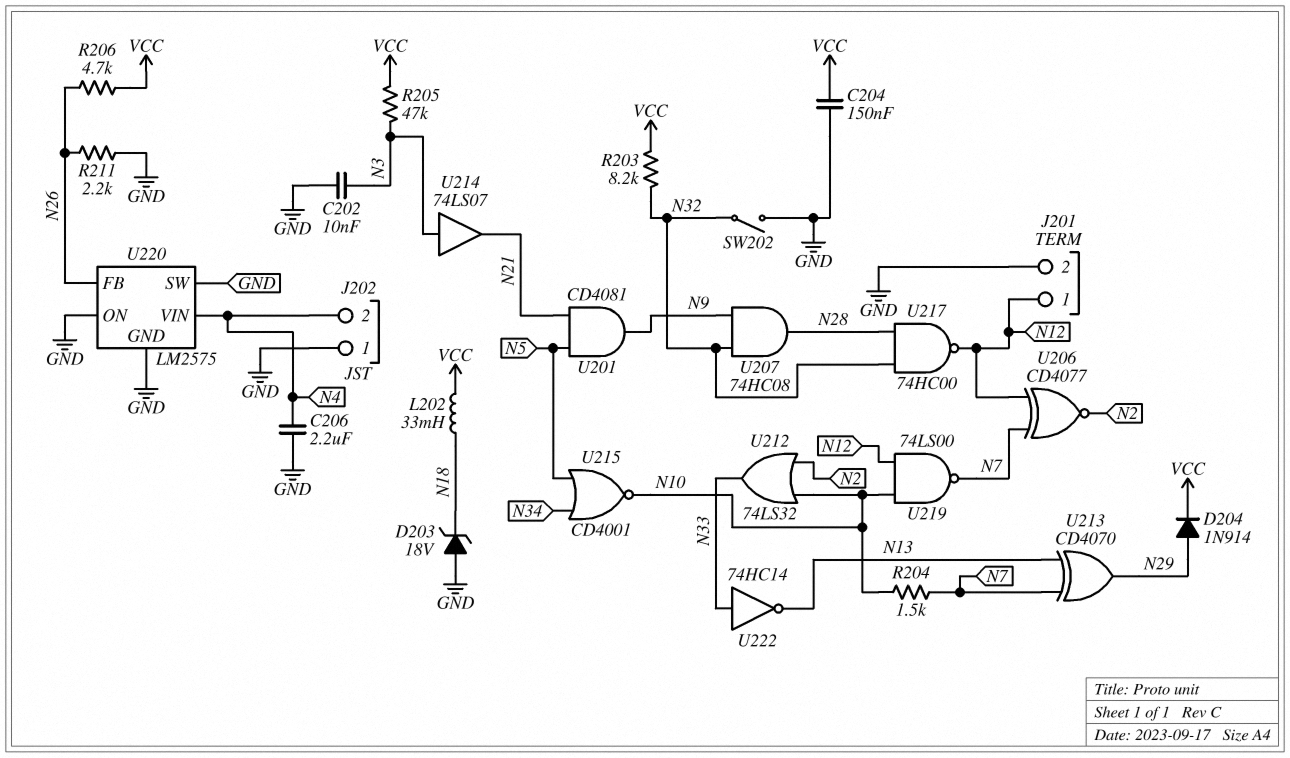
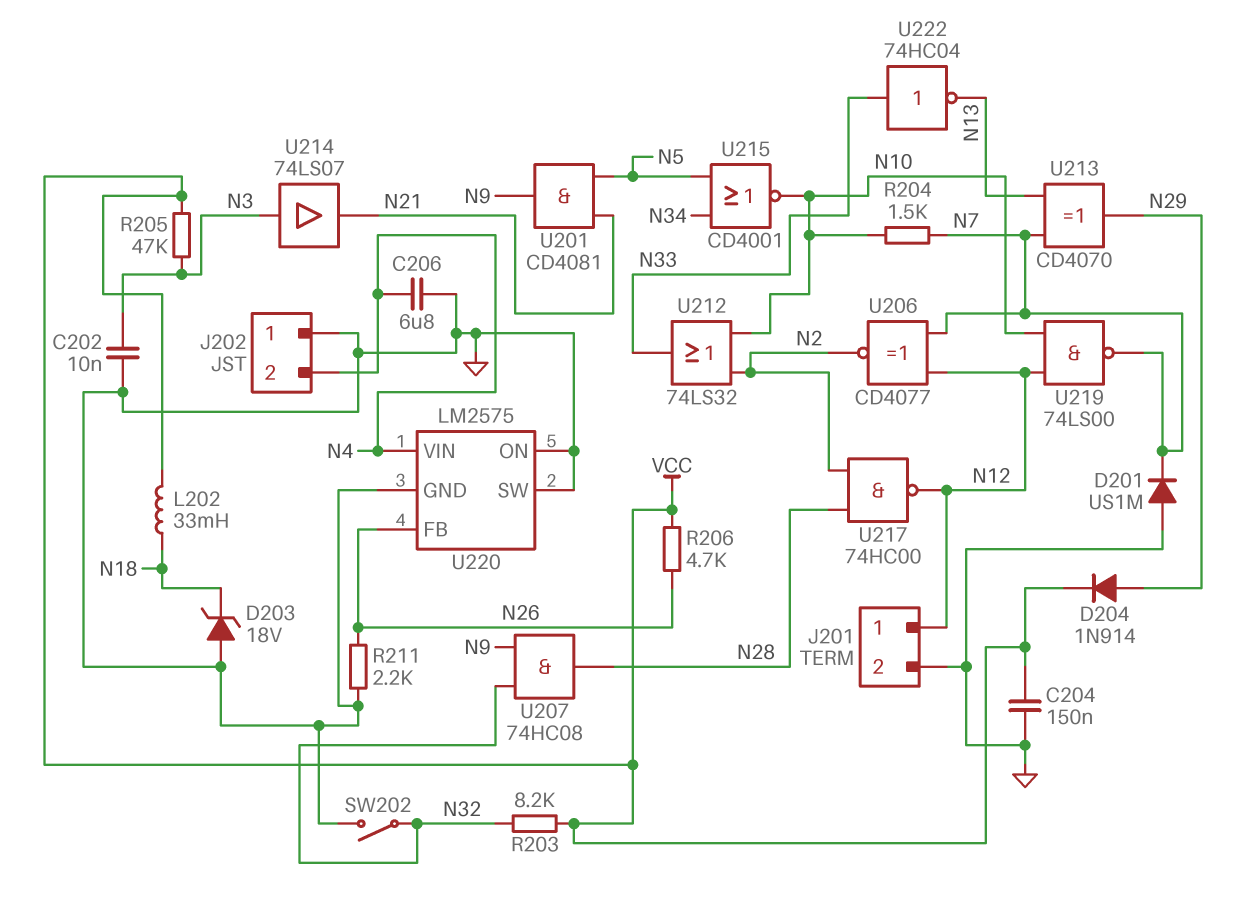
C206: 2.2uF (GND, N4) -> 6.8uF (GND, N4)
D201: none -> diode US1M (A GND, K N7)
U217: NAND 74HC00 (in N28, in N32, out N12) -> NAND 74HC00 (in N2, in N28, out N12)
U222: NOT 74HC14 (in N33, out N13) -> NOT 74HC04 (in N33, out N13)

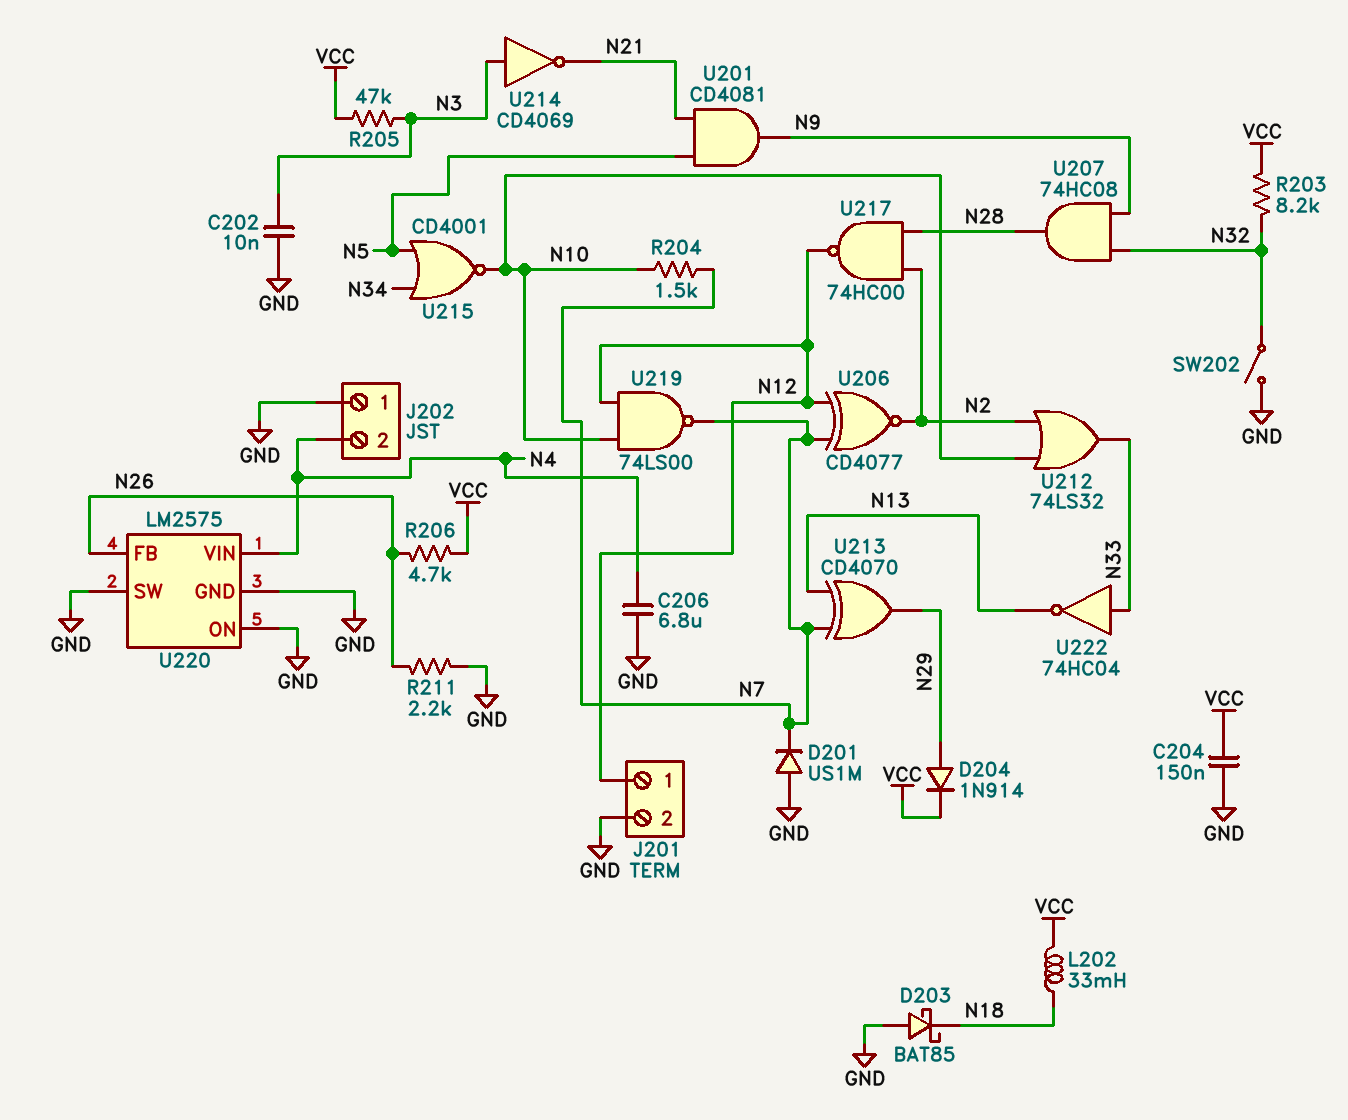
D203: zener 18V (A GND, K N18) -> schottky BAT85 (A GND, K N18)
U214: buffer 74LS07 (in N3, out N21) -> NOT CD4069 (in N3, out N21)

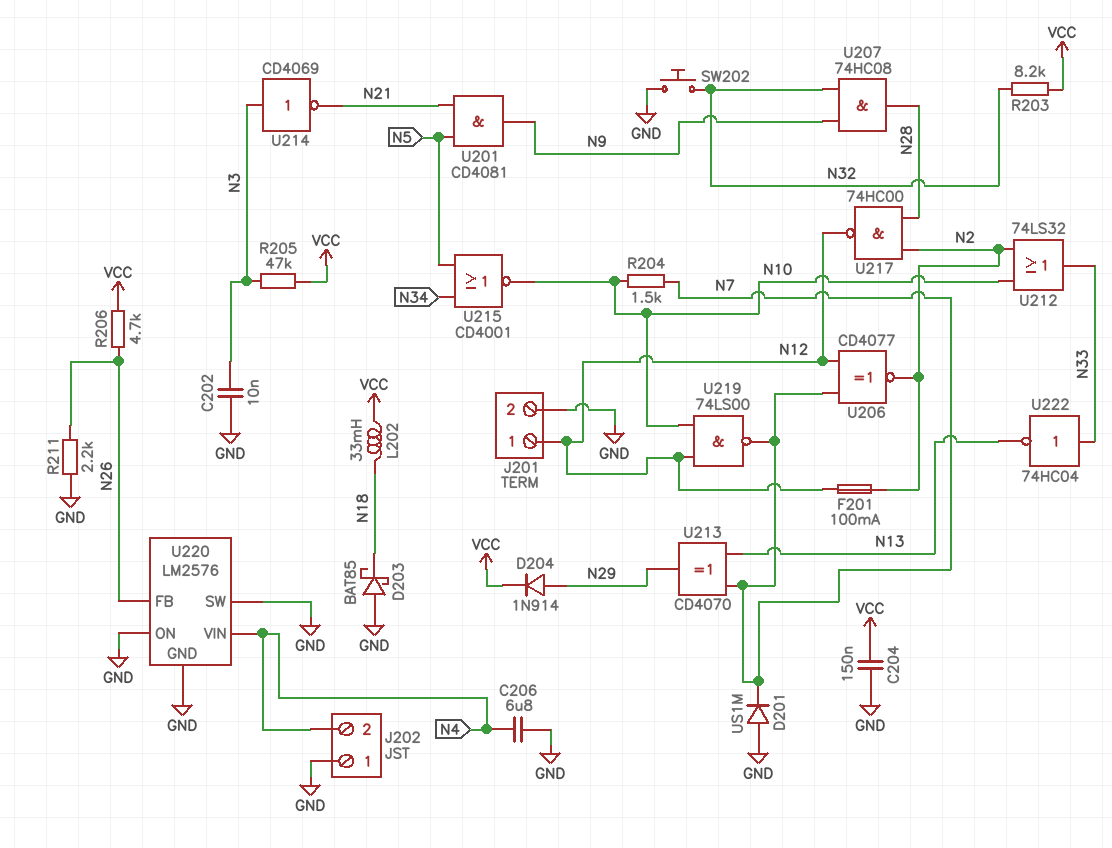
F201: none -> 100mA (N2, N12)
SW202: switch (GND, N32) -> button (GND, N32)
U220: LM2575 -> LM2576

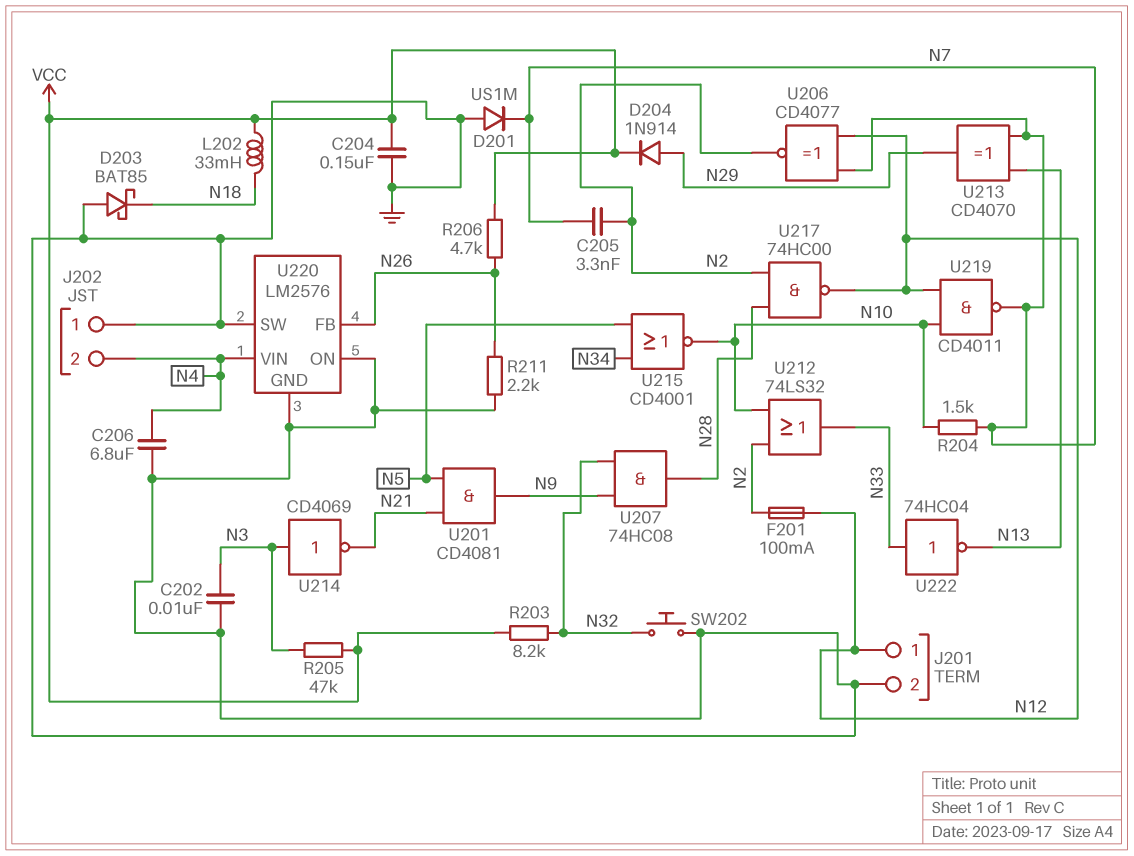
C205: none -> 3.3nF (N2, N7)
U219: NAND 74LS00 (in N10, in N12, out N7) -> NAND CD4011 (in N10, in N12, out N7)

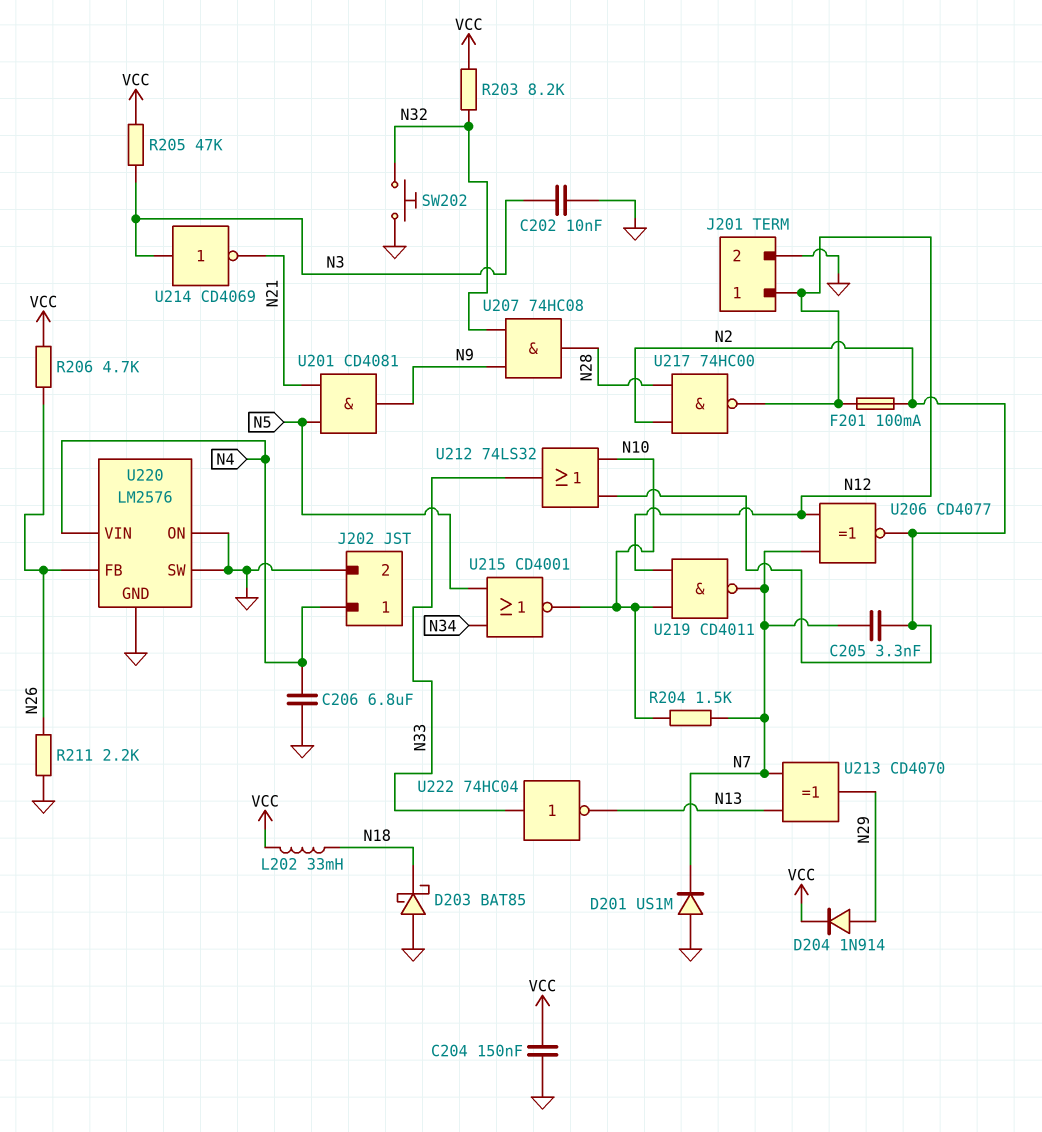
J202 pin 1: GND -> N4
J202 pin 2: N4 -> GND

